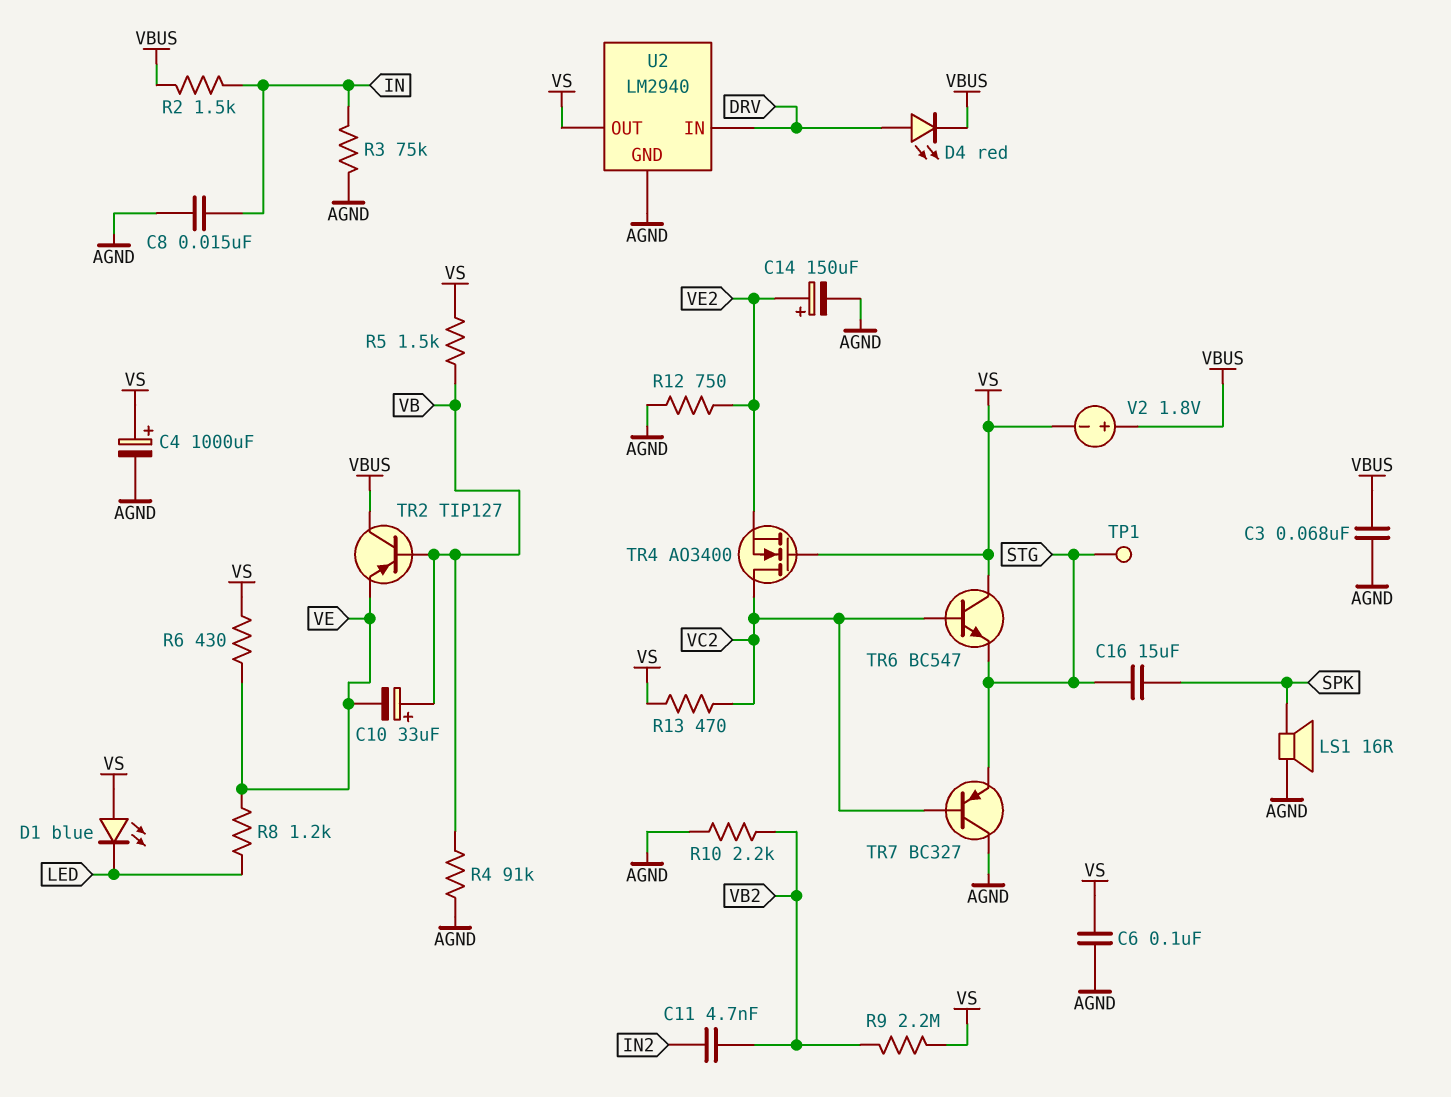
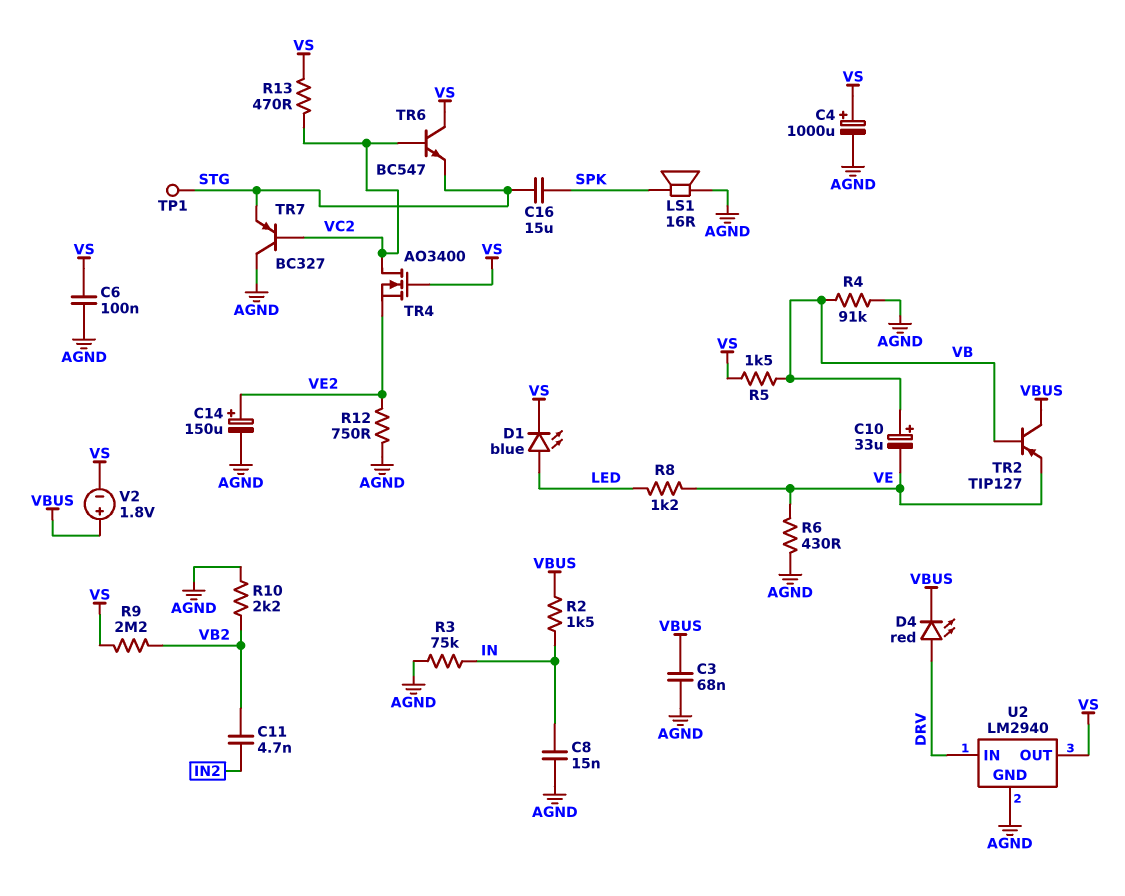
D1: LED blue (A VS, K LED) -> LED blue (A LED, K VS)
R6: 430 (VE, VS) -> 430 (AGND, VE)

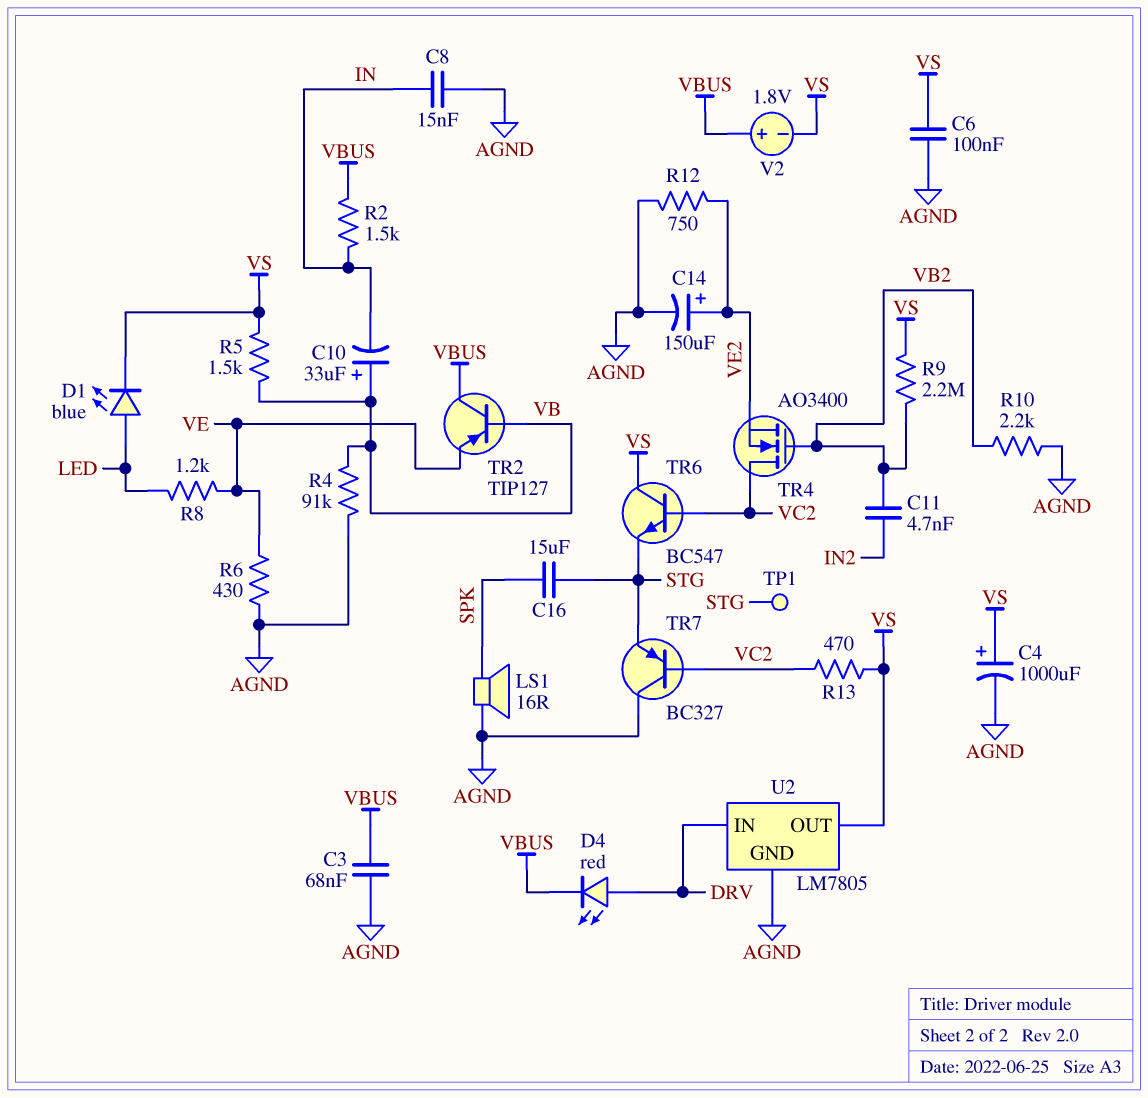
C10: 33uF (plus VB, minus VE) -> 33uF (plus VB, minus IN)
R3: 75k (AGND, IN) -> none
TR4: NMOS AO3400 (G VS, D VC2, S VE2) -> NMOS AO3400 (G VB2, D VC2, S VE2)
U2: LM2940 -> LM7805

